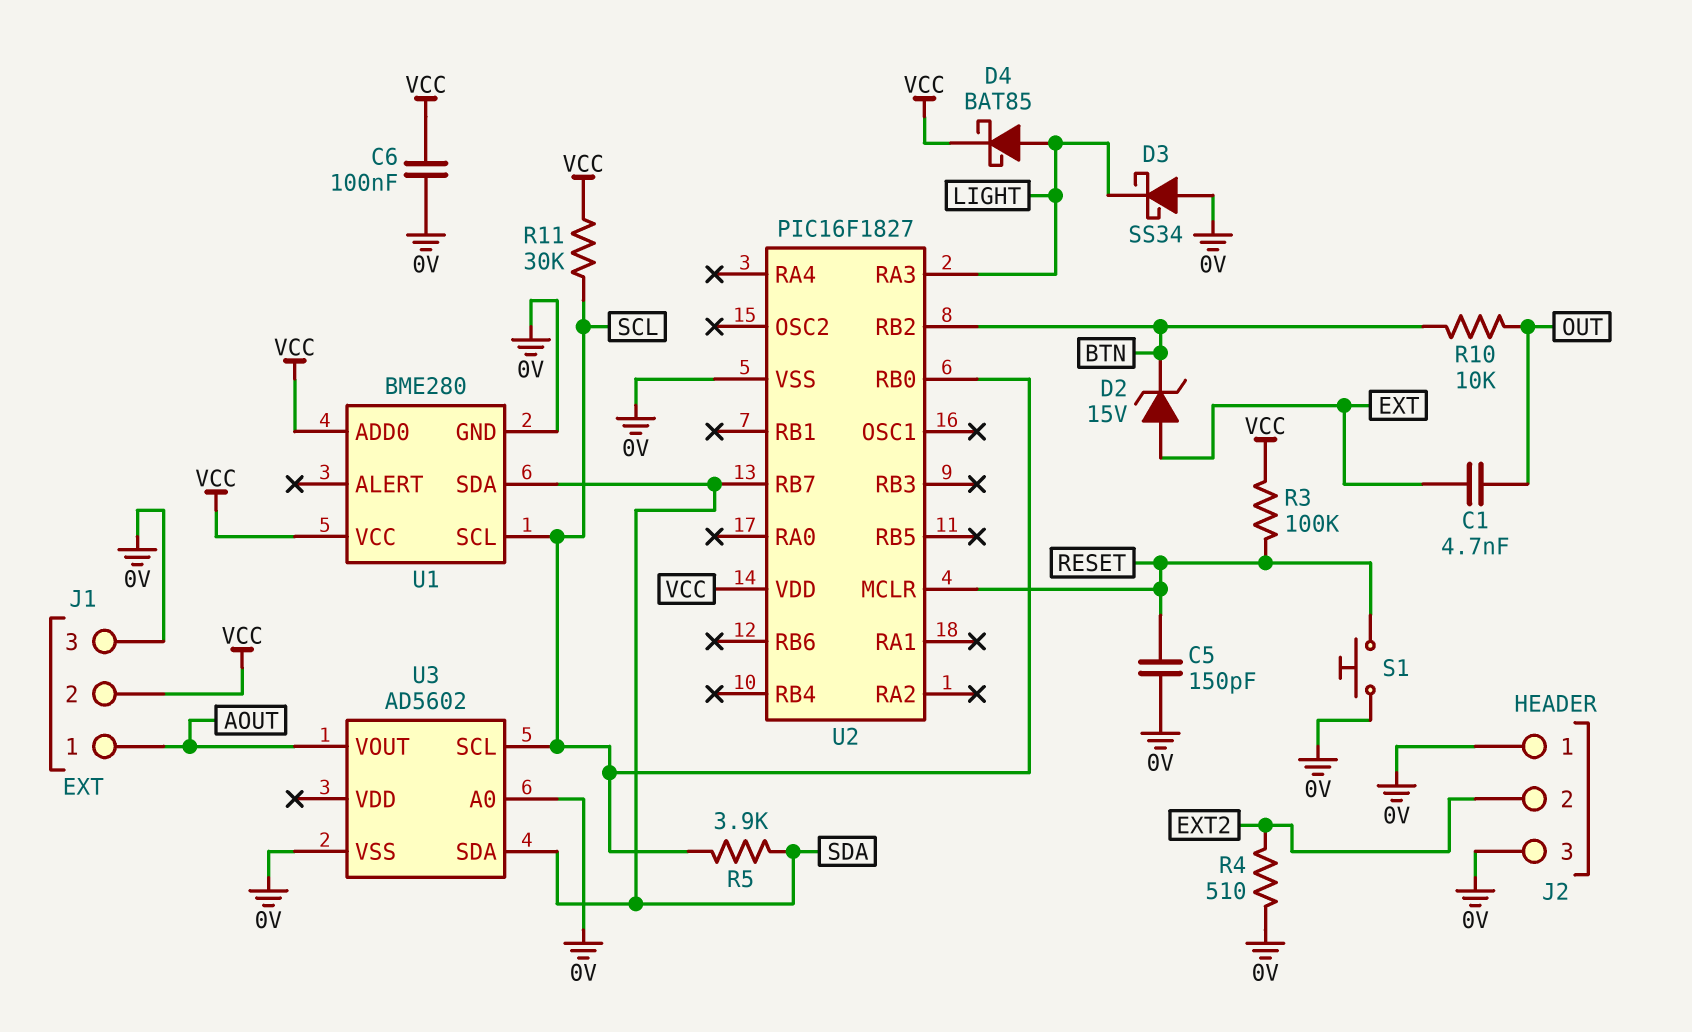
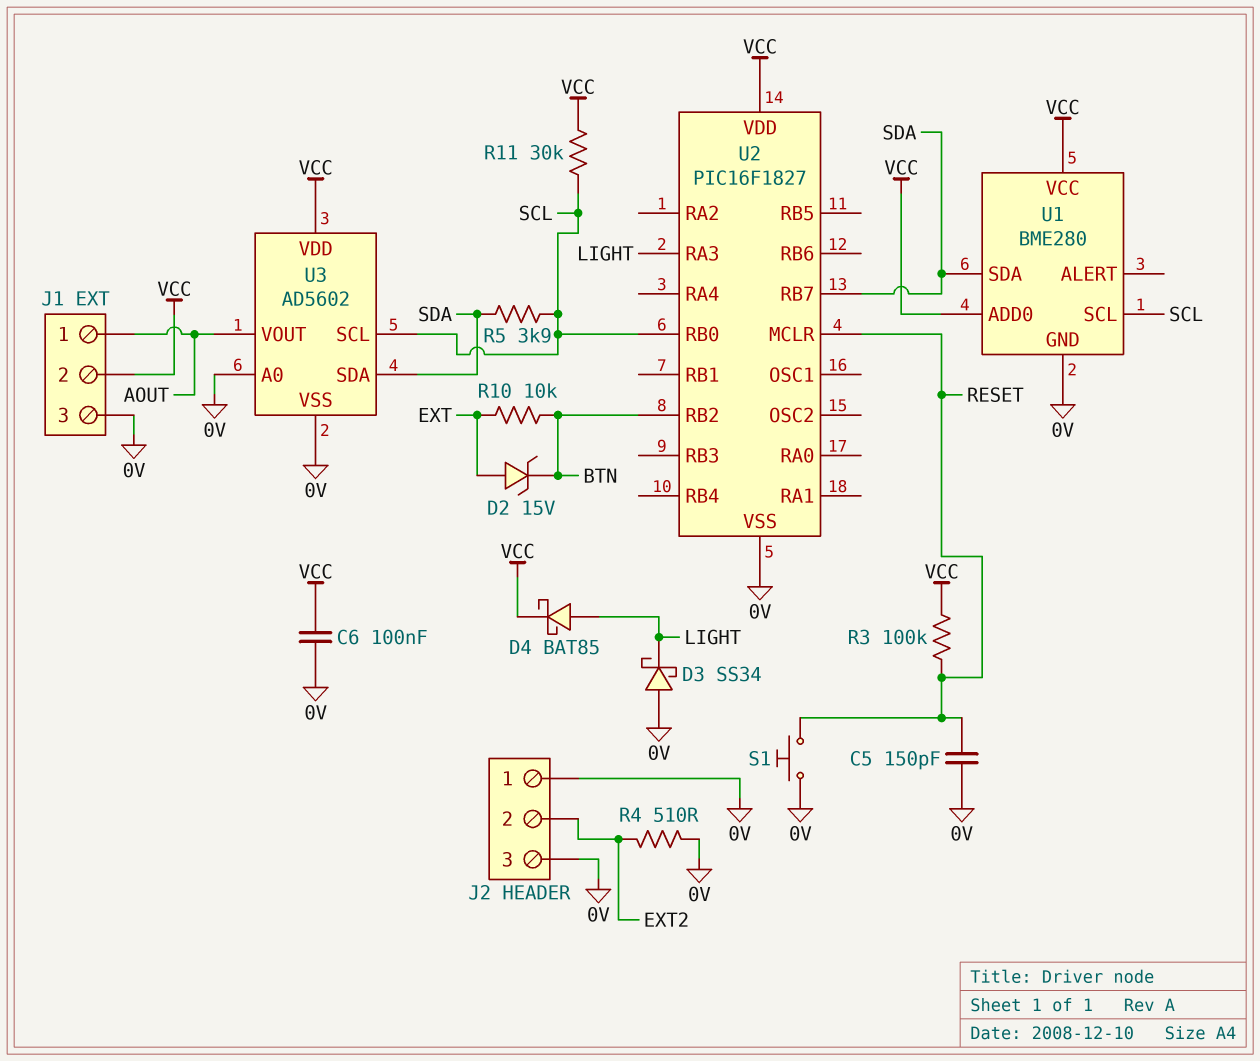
C1: 4.7nF (EXT, OUT) -> none
R10: 10k (BTN, OUT) -> 10k (BTN, EXT)
U3 pin VDD: none -> VCC

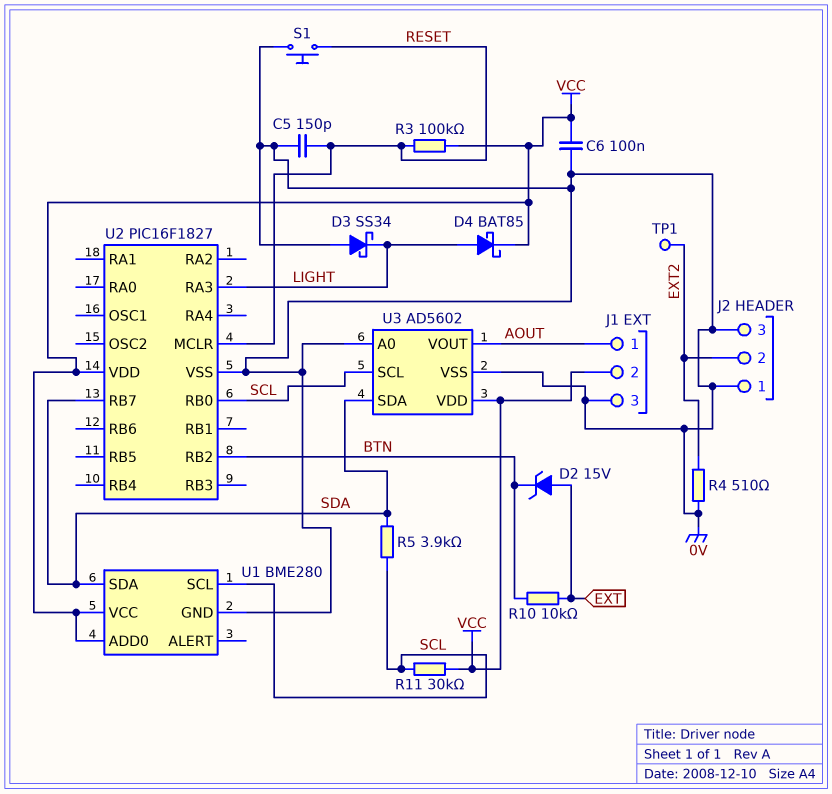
TP1: none -> test point (EXT2)

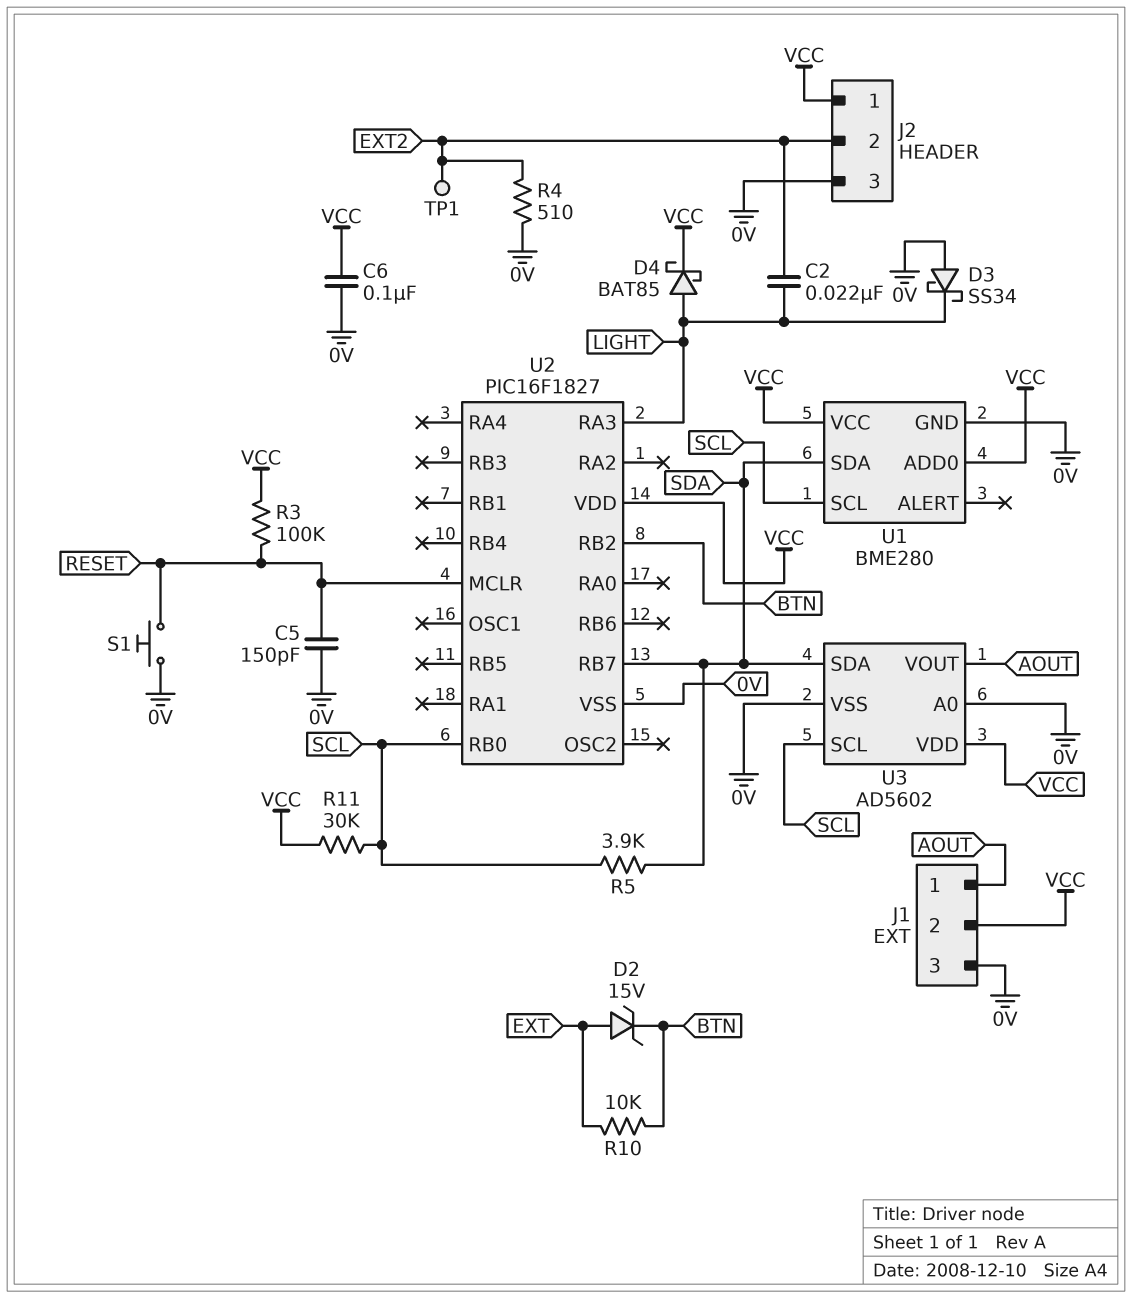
C2: none -> 22nF (EXT2, LIGHT)
J2 pin 1: 0V -> VCC

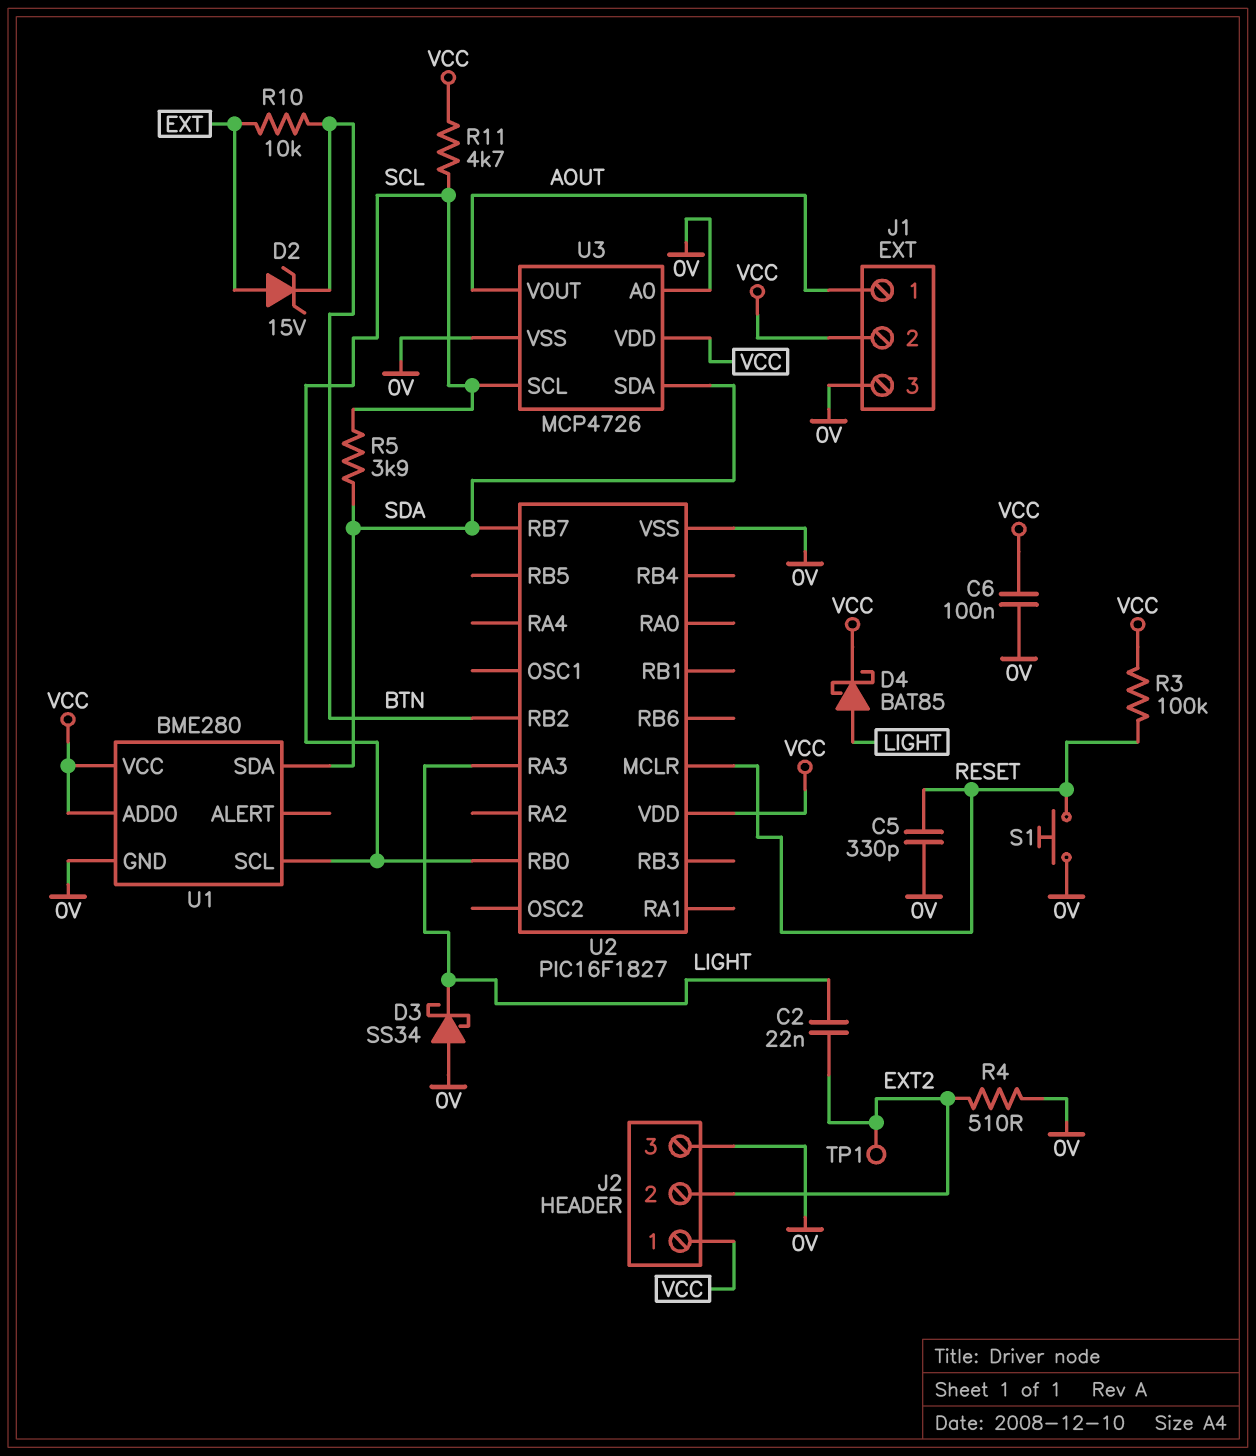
C5: 150pF (0V, RESET) -> 330pF (0V, RESET)
R11: 30k (SCL, VCC) -> 4.7k (SCL, VCC)
U3: AD5602 -> MCP4726

